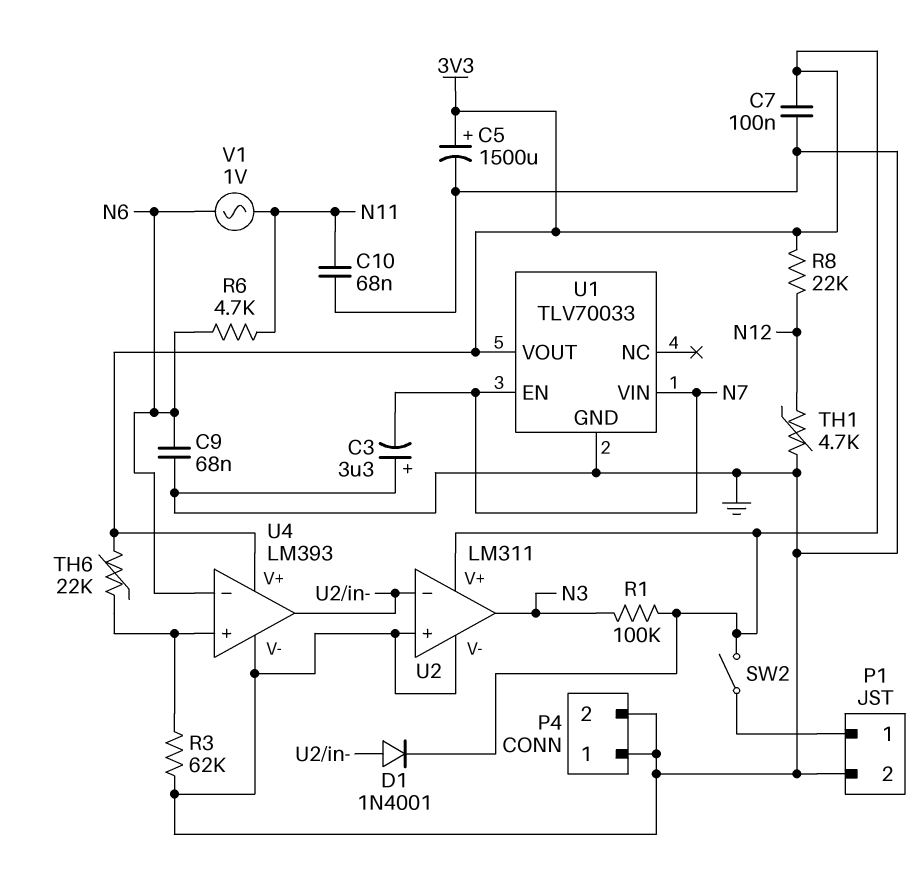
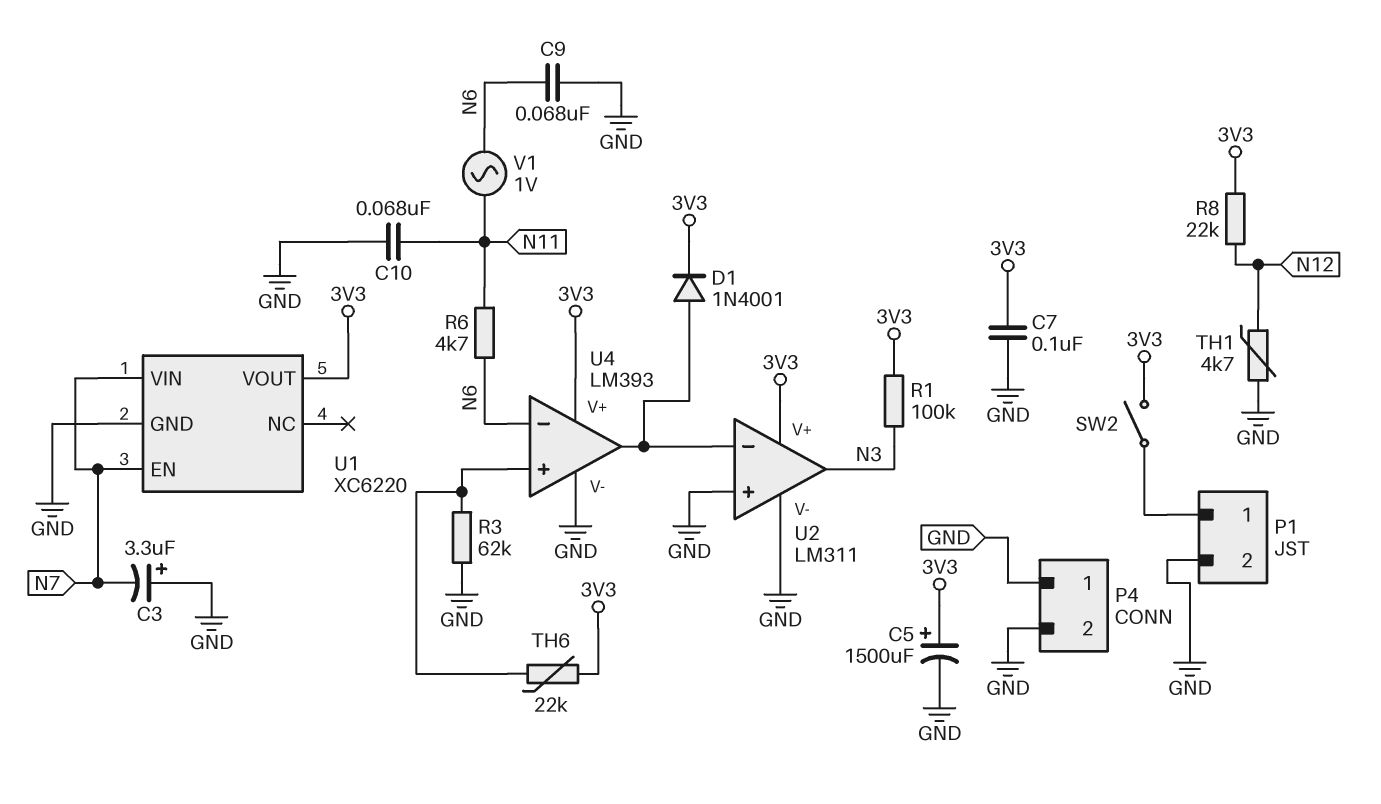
U1: TLV70033 -> XC6220

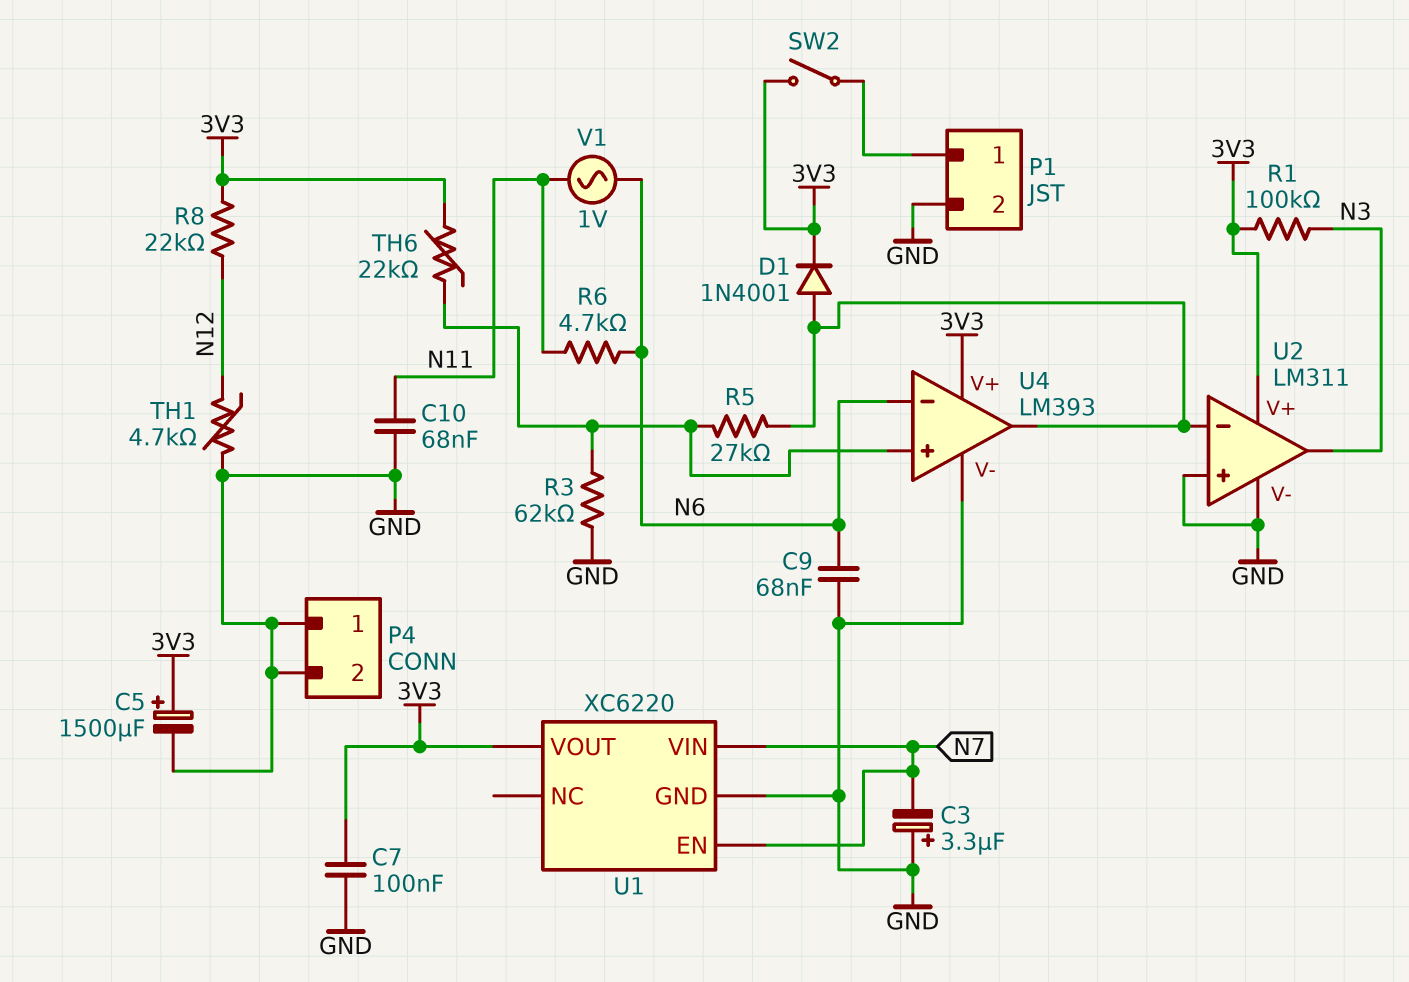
R5: none -> 27k (U2/in-, U4/in+)

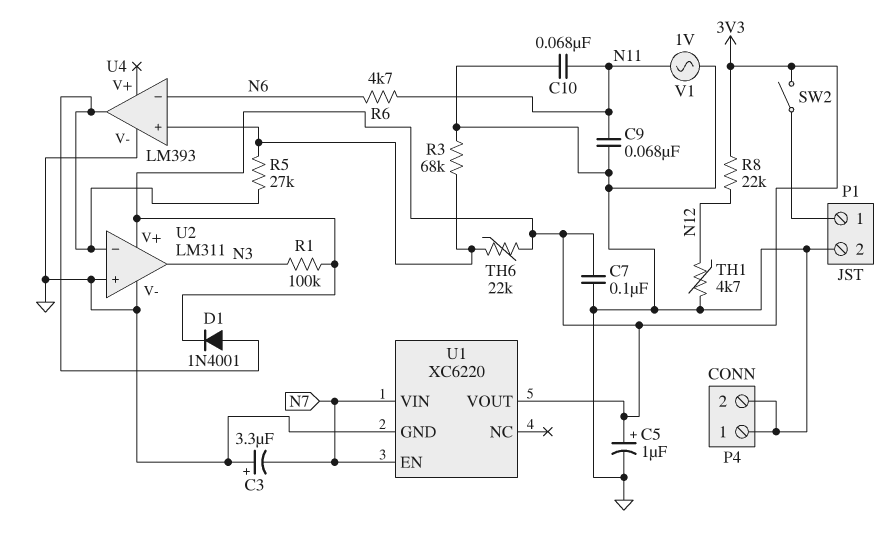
C5: 1500uF (plus 3V3, minus GND) -> 1uF (plus 3V3, minus GND)
C9: 68nF (GND, N6) -> 68nF (GND, N11)
R3: 62k (GND, U4/in+) -> 68k (GND, U4/in+)
U4 pin V+: 3V3 -> none
V1: AC 1V (N6, N11) -> AC 1V (GND, N11)

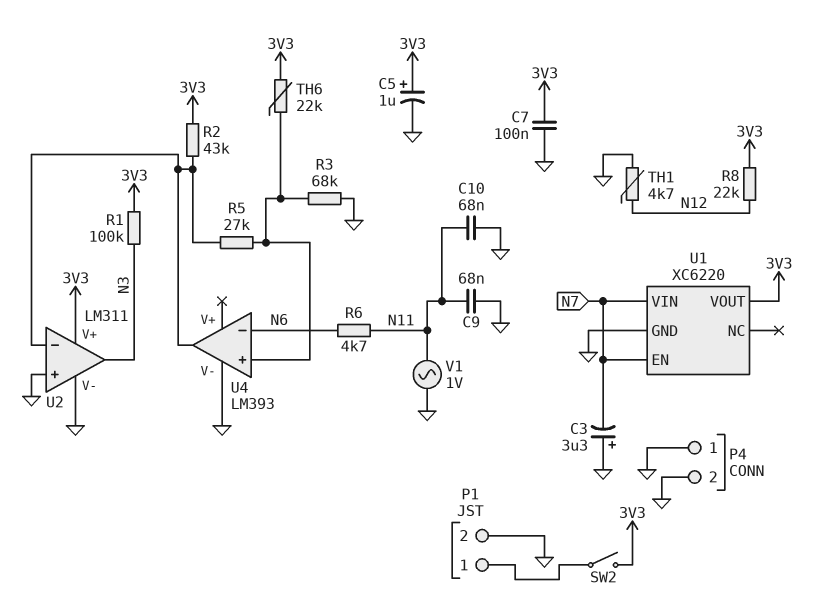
D1: diode 1N4001 (A U2/in-, K 3V3) -> none
R2: none -> 43k (3V3, U2/in-)

